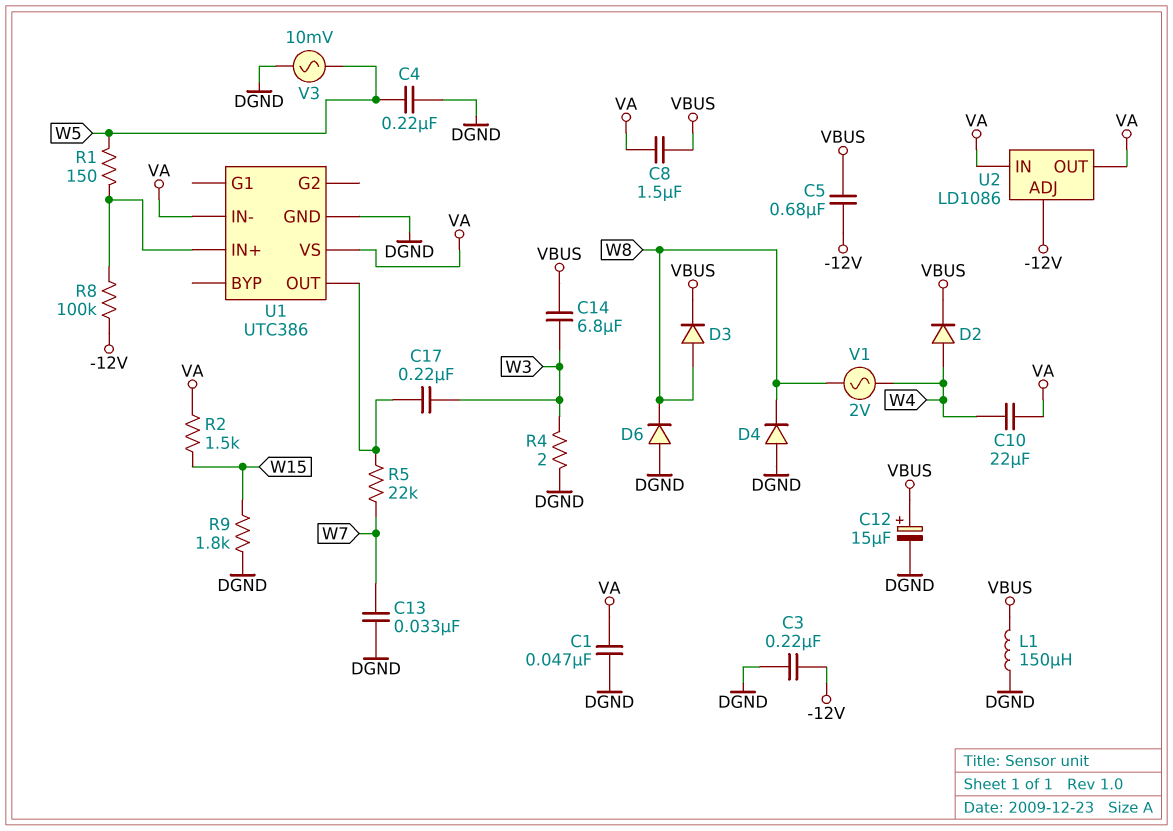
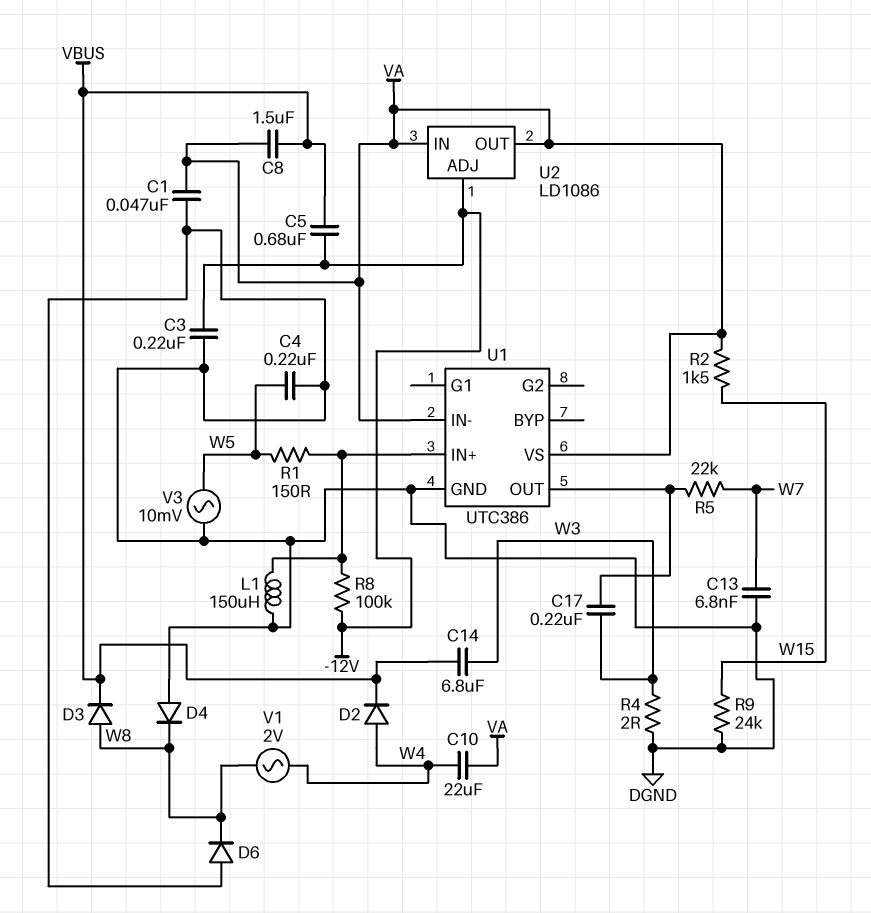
C12: 15uF (plus VBUS, minus DGND) -> none
C13: 33nF (DGND, W7) -> 6.8nF (DGND, W7)
L1: 150uH (DGND, VBUS) -> 150uH (DGND, U1/IN+)
R9: 1.8k (DGND, W15) -> 24k (DGND, W15)

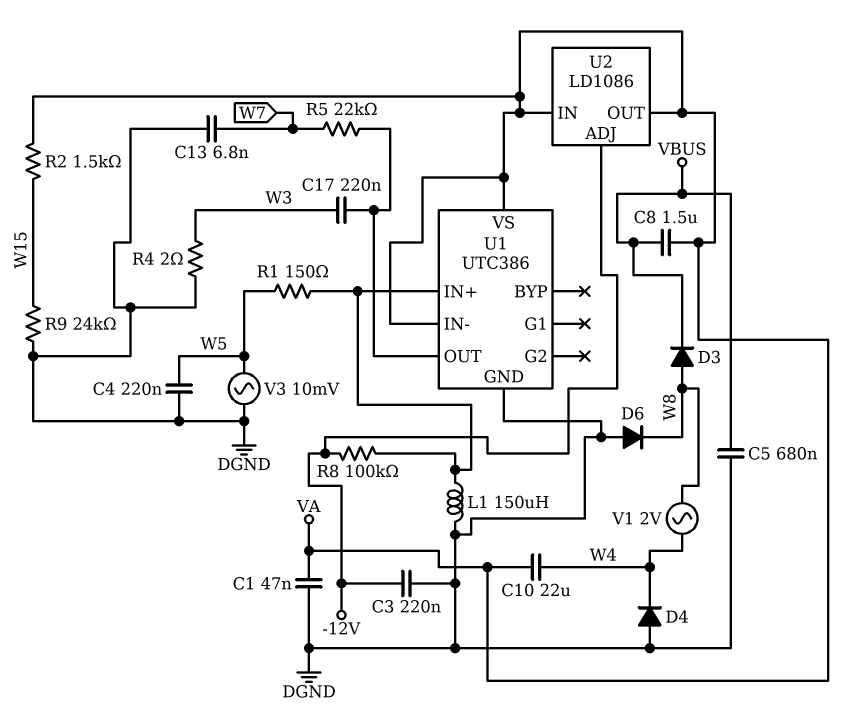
C5: 680nF (-12V, VBUS) -> 680nF (DGND, VBUS)
C14: 6.8uF (VBUS, W3) -> none
D2: diode (A W4, K VBUS) -> none
D4: diode (A DGND, K W8) -> diode (A DGND, K W4)

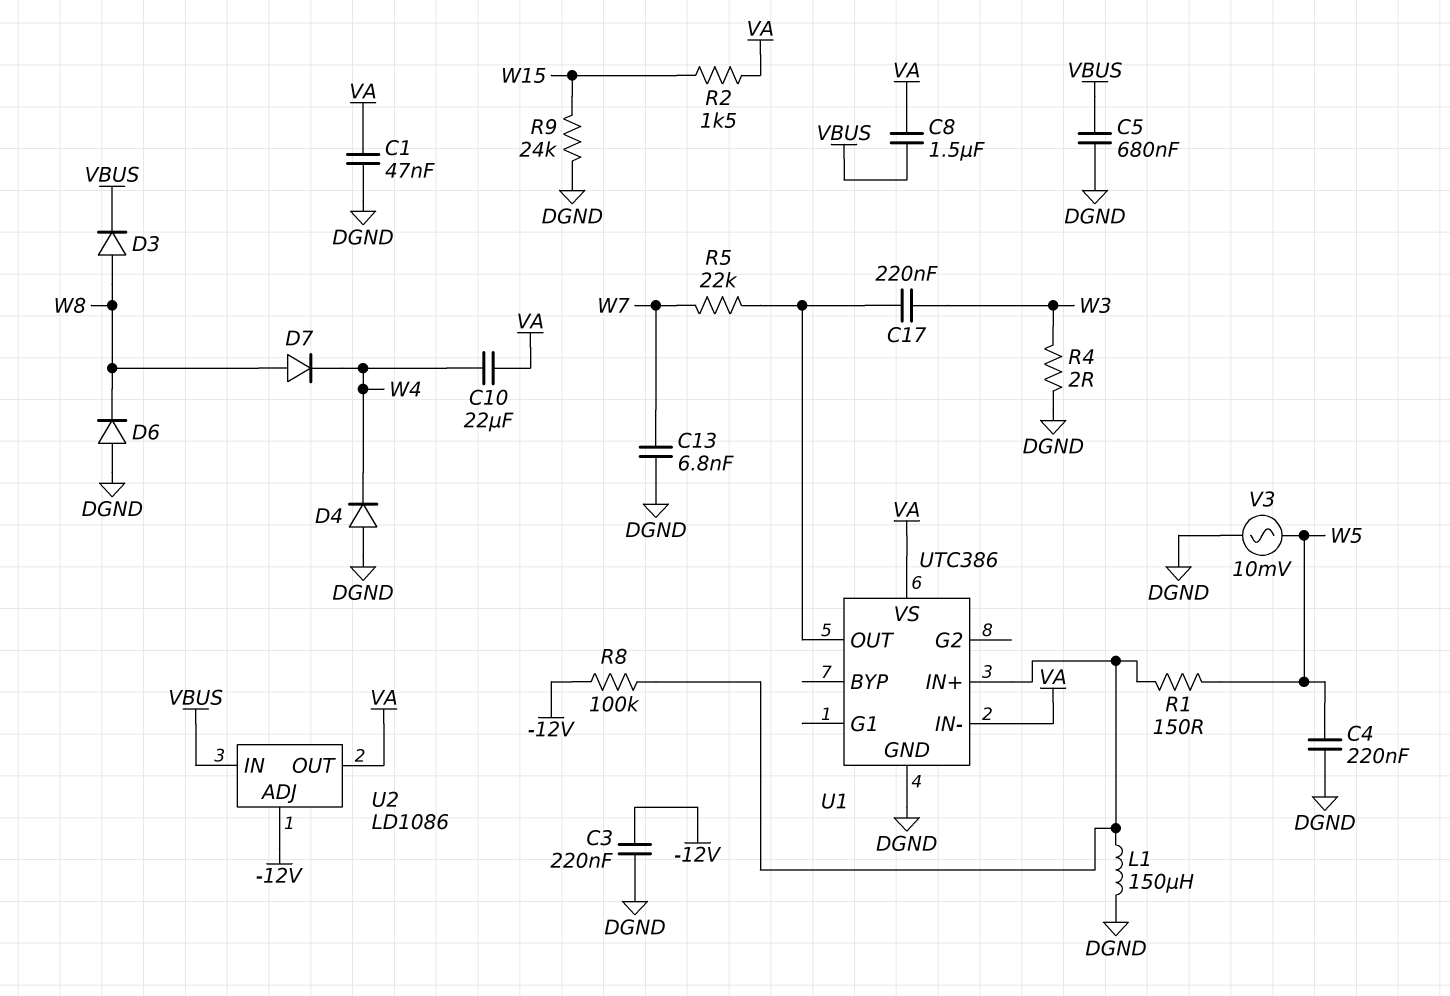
D7: none -> diode (A W8, K W4)
U2 pin IN: VA -> VBUS
V1: AC 2V (W4, W8) -> none

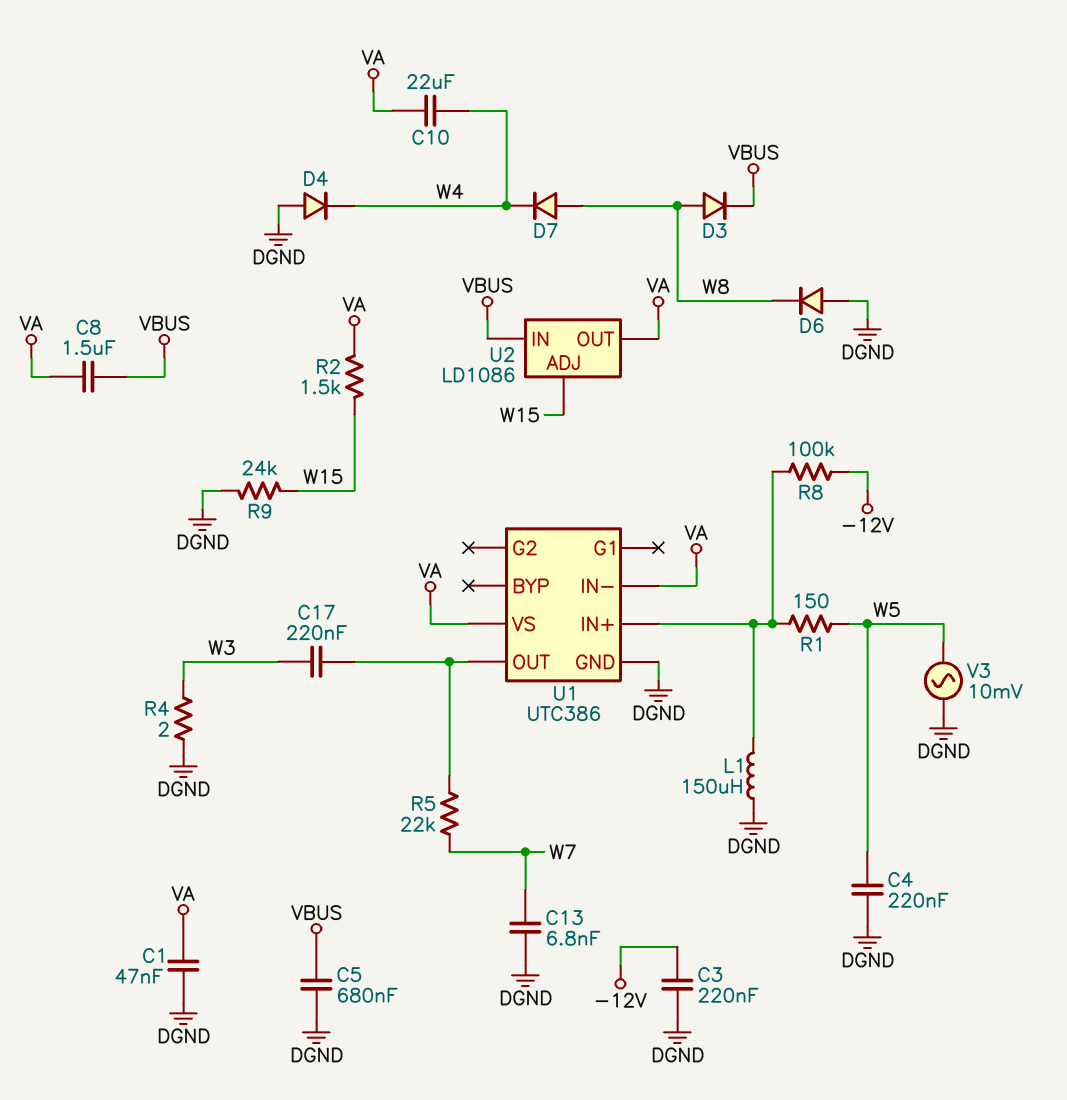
U2 pin ADJ: -12V -> W15

